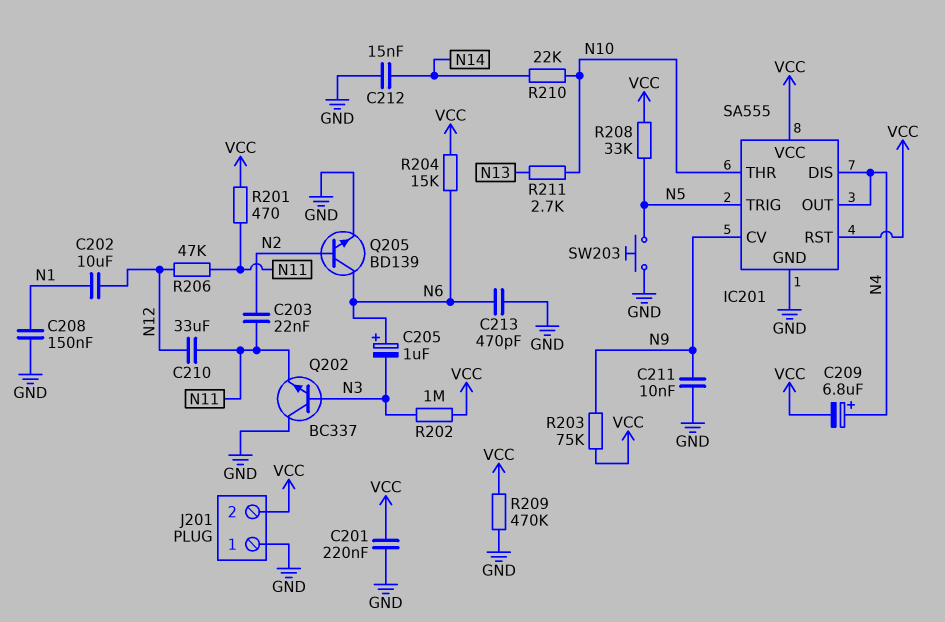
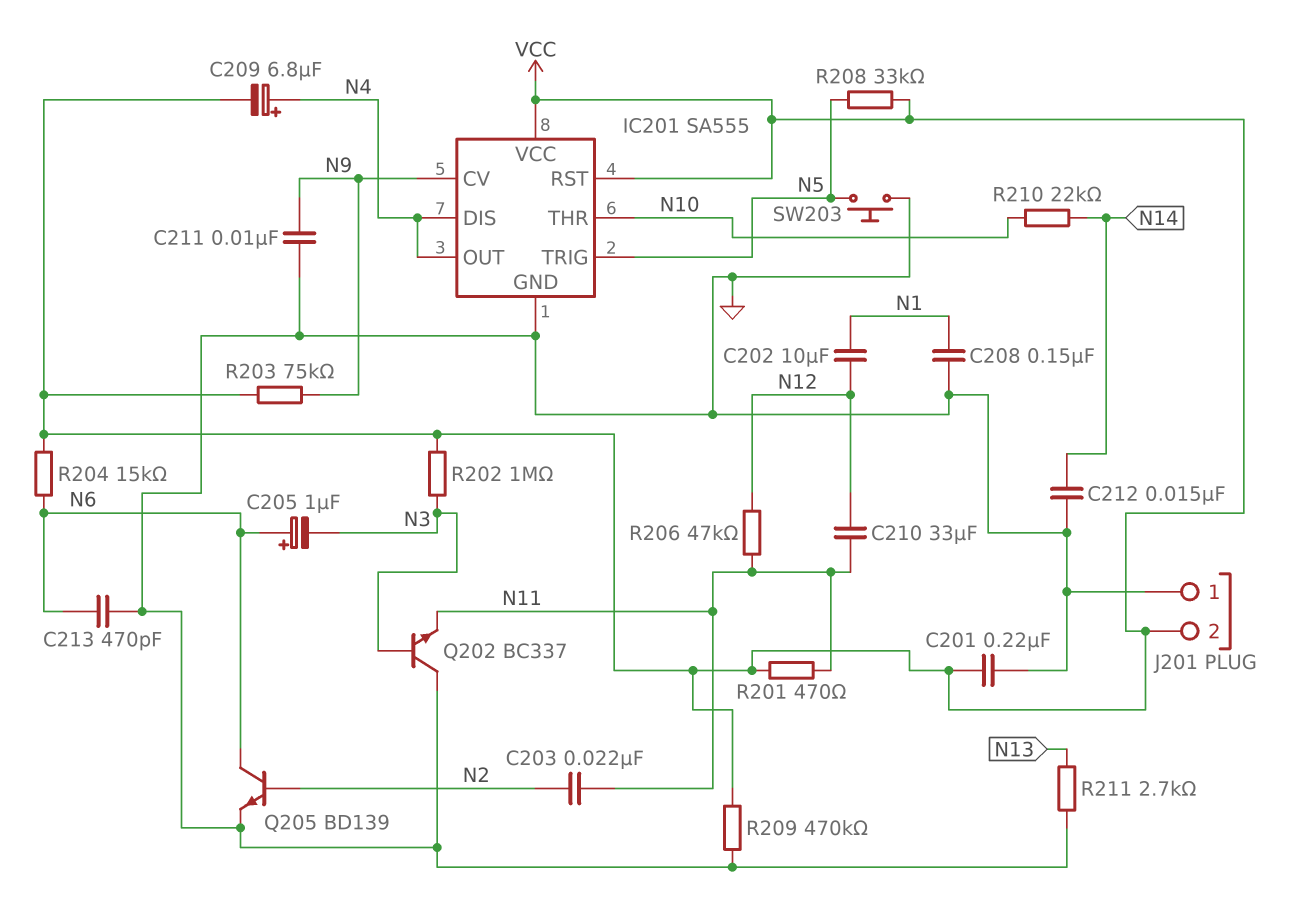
R211: 2.7k (N10, N13) -> 2.7k (GND, N13)

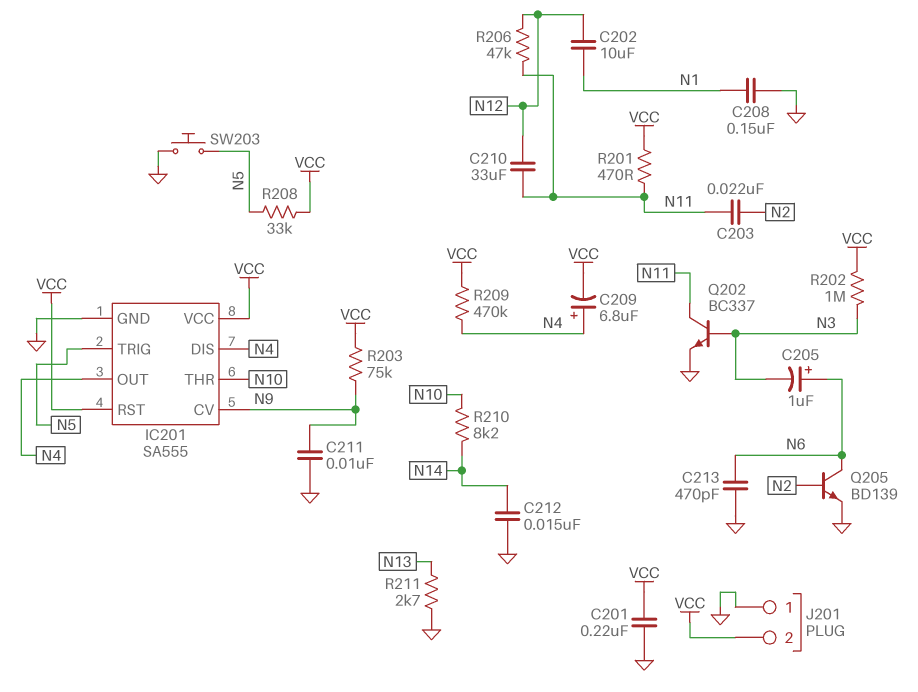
Q202: NPN BC337 (B N3, C GND, E N11) -> NPN BC337 (B N3, C N11, E GND)
R204: 15k (N6, VCC) -> none
R209: 470k (GND, VCC) -> 470k (N4, VCC)
R210: 22k (N10, N14) -> 8.2k (N10, N14)

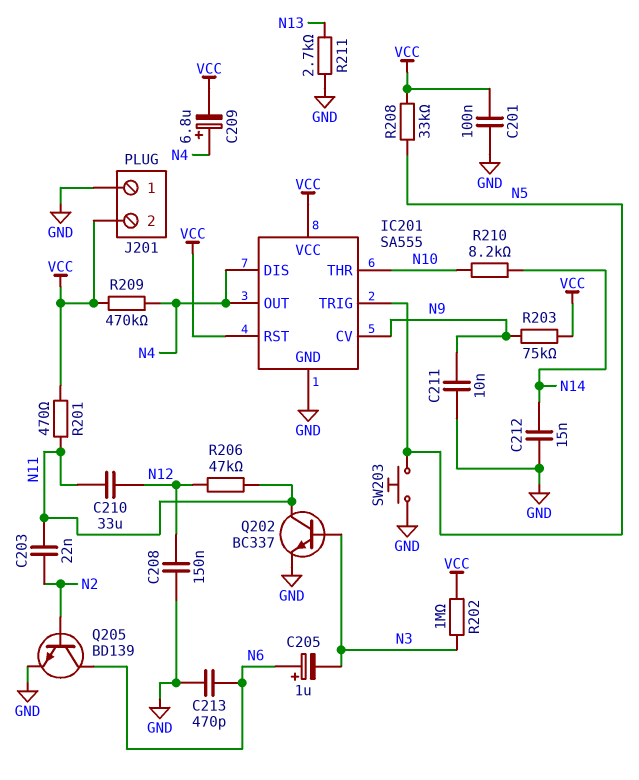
C201: 220nF (GND, VCC) -> 100nF (GND, VCC)
C202: 10uF (N1, N12) -> none
C208: 150nF (GND, N1) -> 150nF (GND, N12)

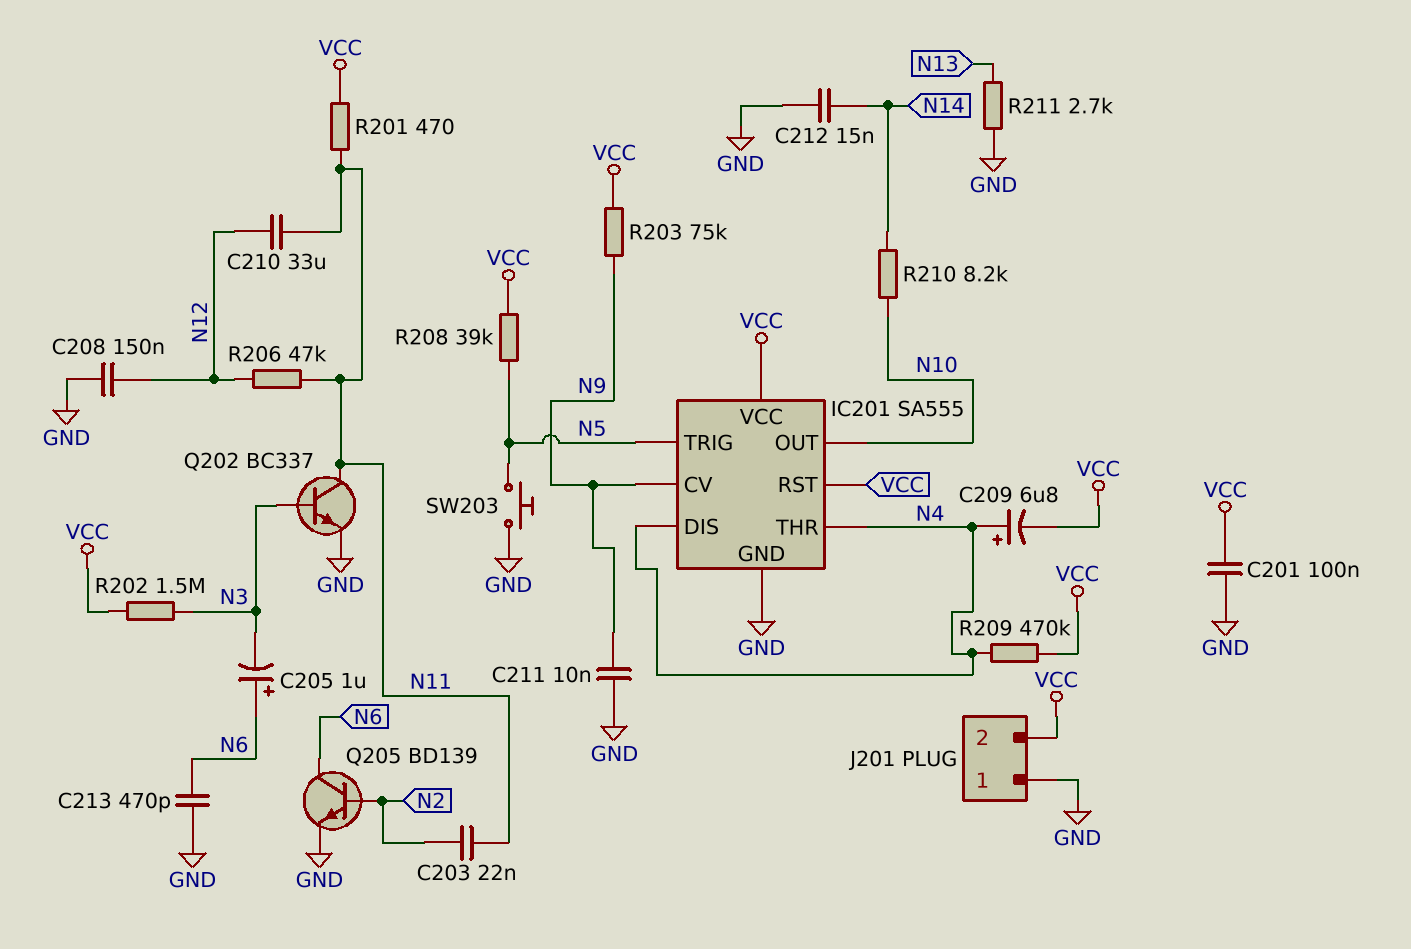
IC201 pin OUT: N4 -> N10
IC201 pin THR: N10 -> N4
R202: 1M (N3, VCC) -> 1.5M (N3, VCC)
R208: 33k (N5, VCC) -> 39k (N5, VCC)

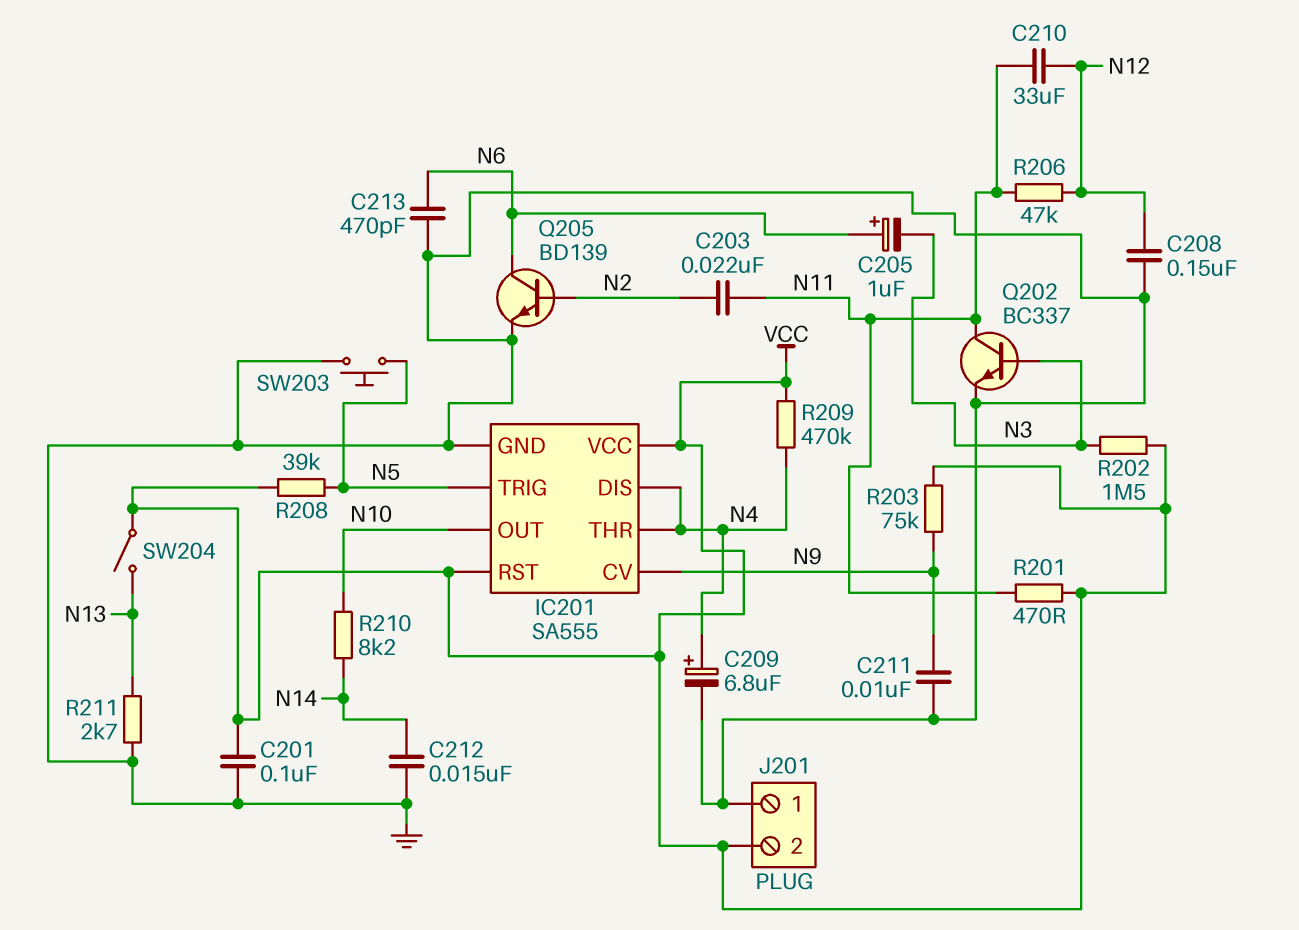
C209: 6.8uF (plus N4, minus VCC) -> 6.8uF (plus N4, minus GND)
SW204: none -> switch (N13, VCC)

